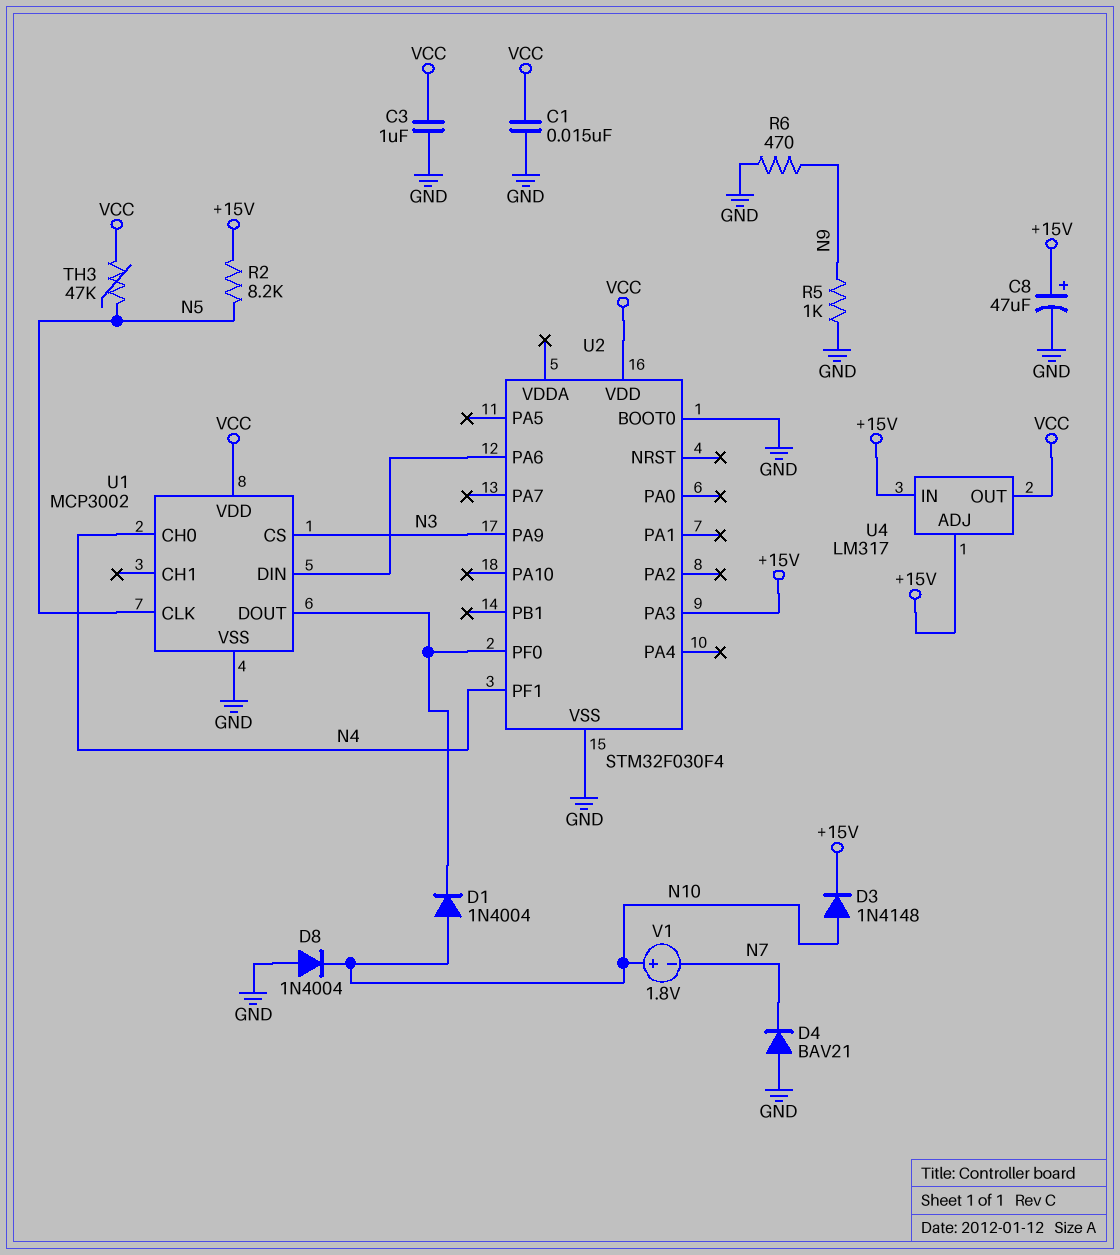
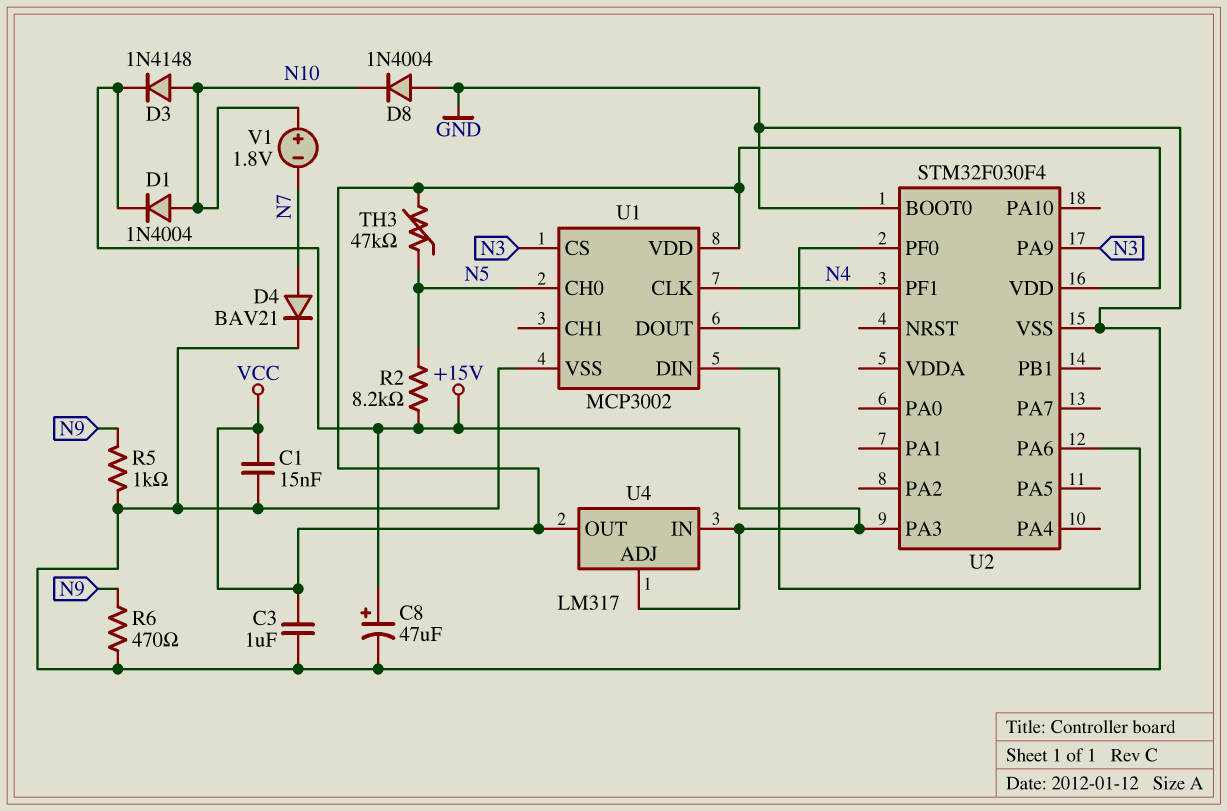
D1: diode 1N4004 (A N10, K U1/DOUT) -> diode 1N4004 (A N10, K +15V)
D4: diode BAV21 (A GND, K N7) -> diode BAV21 (A N7, K GND)
U1 pin CH0: N4 -> N5
U1 pin CLK: N5 -> N4

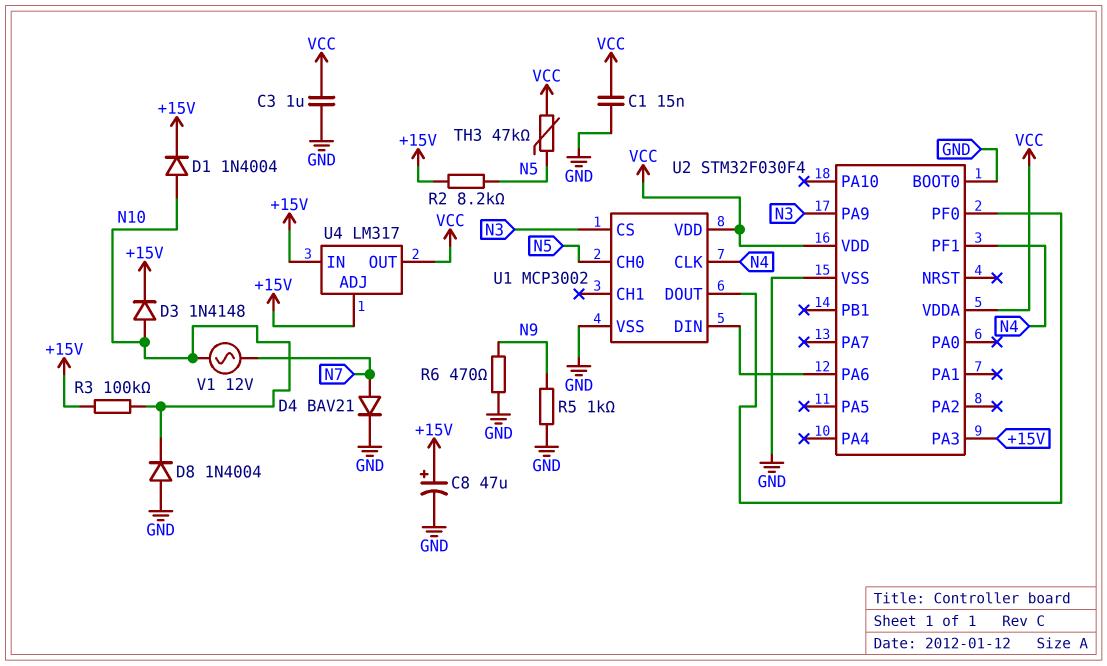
R3: none -> 100k (+15V, N10)
U2 pin VDDA: none -> VCC
V1: 1.8V (plus N10, minus N7) -> AC 12V (N7, N10)

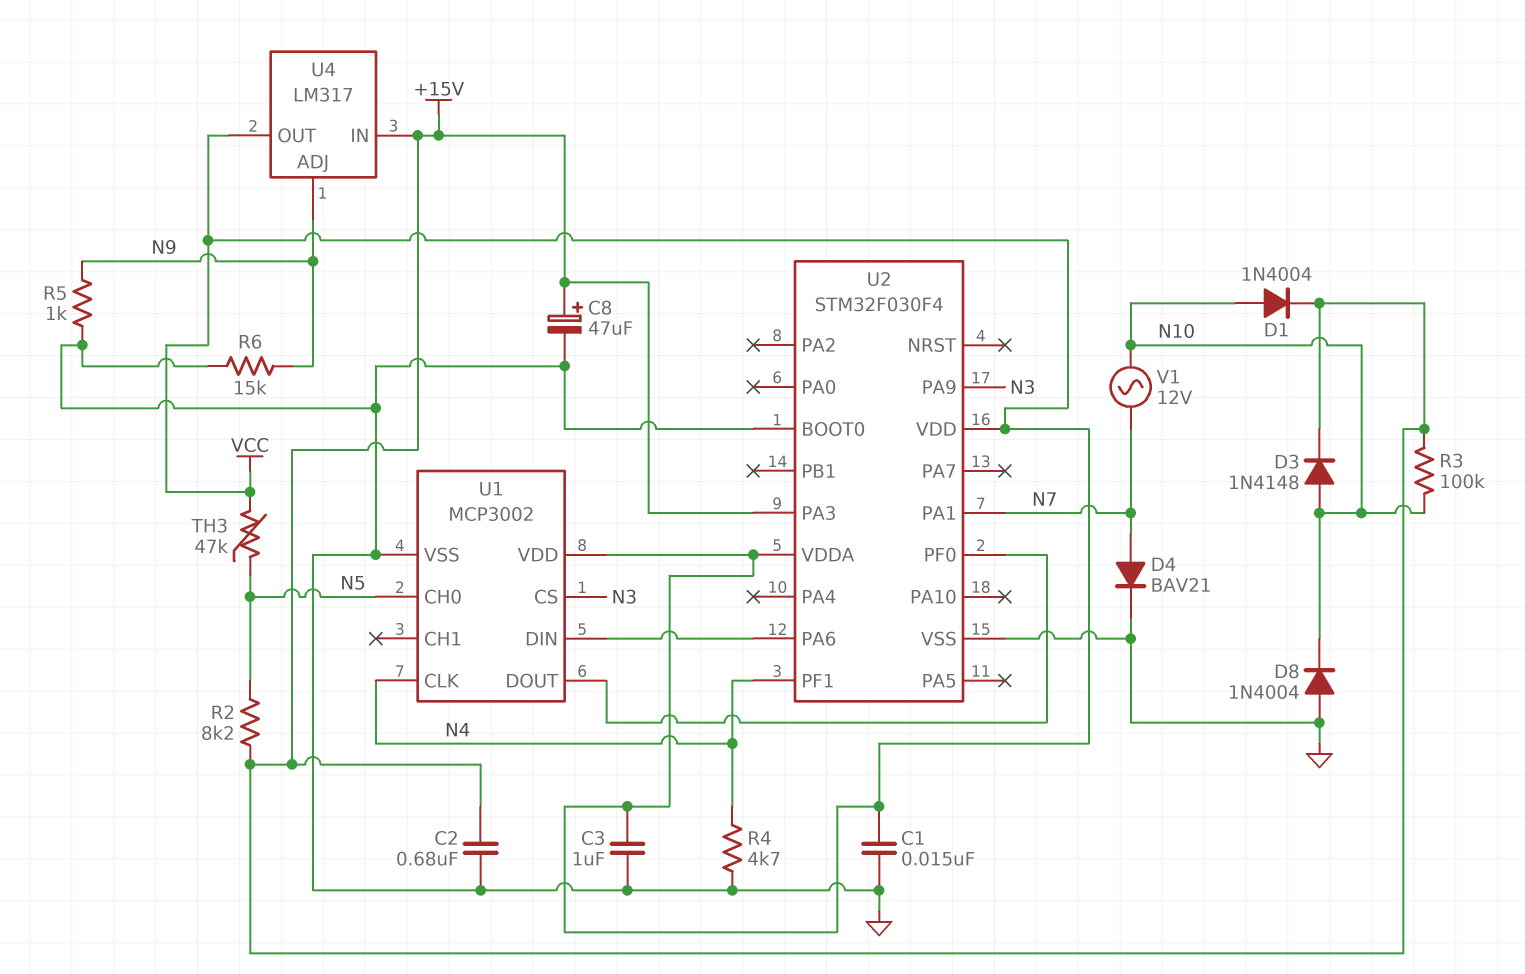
C2: none -> 680nF (+15V, GND)
R4: none -> 4.7k (GND, N4)
R6: 470 (GND, N9) -> 15k (GND, N9)
U2 pin PA1: none -> N7
U4 pin ADJ: +15V -> N9

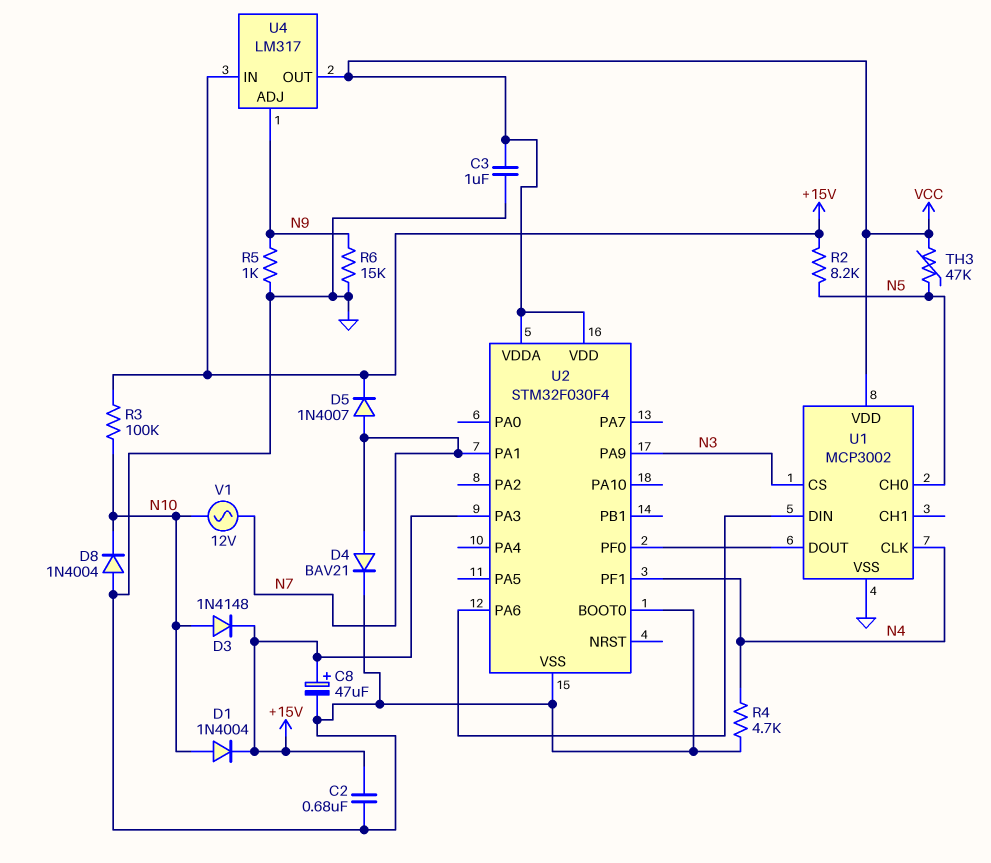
C1: 15nF (GND, VCC) -> none
D5: none -> diode 1N4007 (A N7, K +15V)

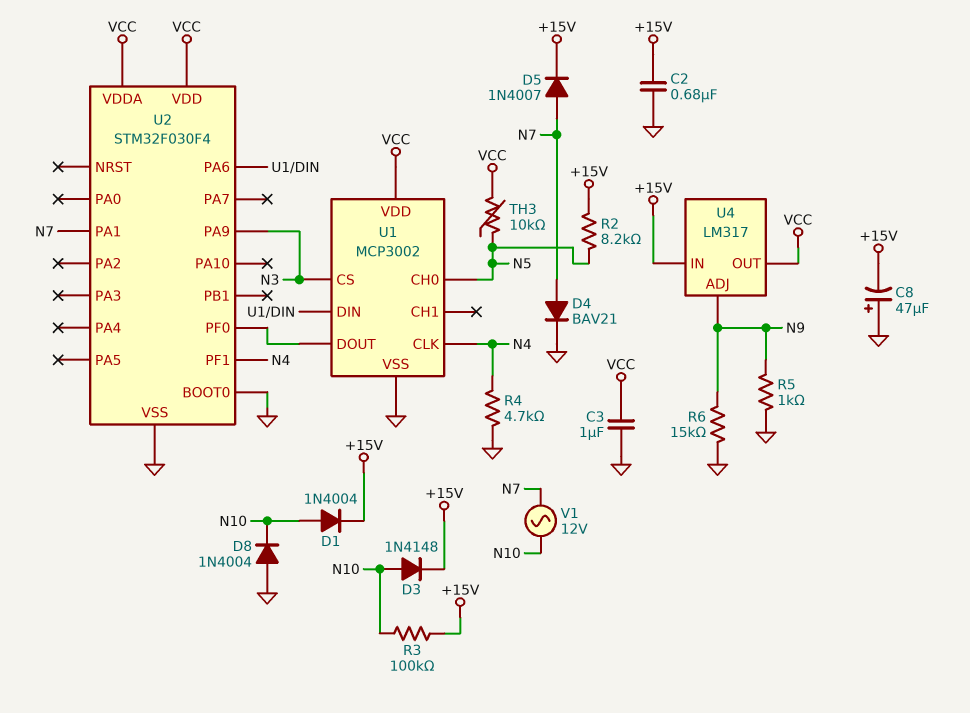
C8: 47uF (plus +15V, minus GND) -> 47uF (plus GND, minus +15V)
TH3: 47k (N5, VCC) -> 10k (N5, VCC)
U2 pin PA3: +15V -> none

